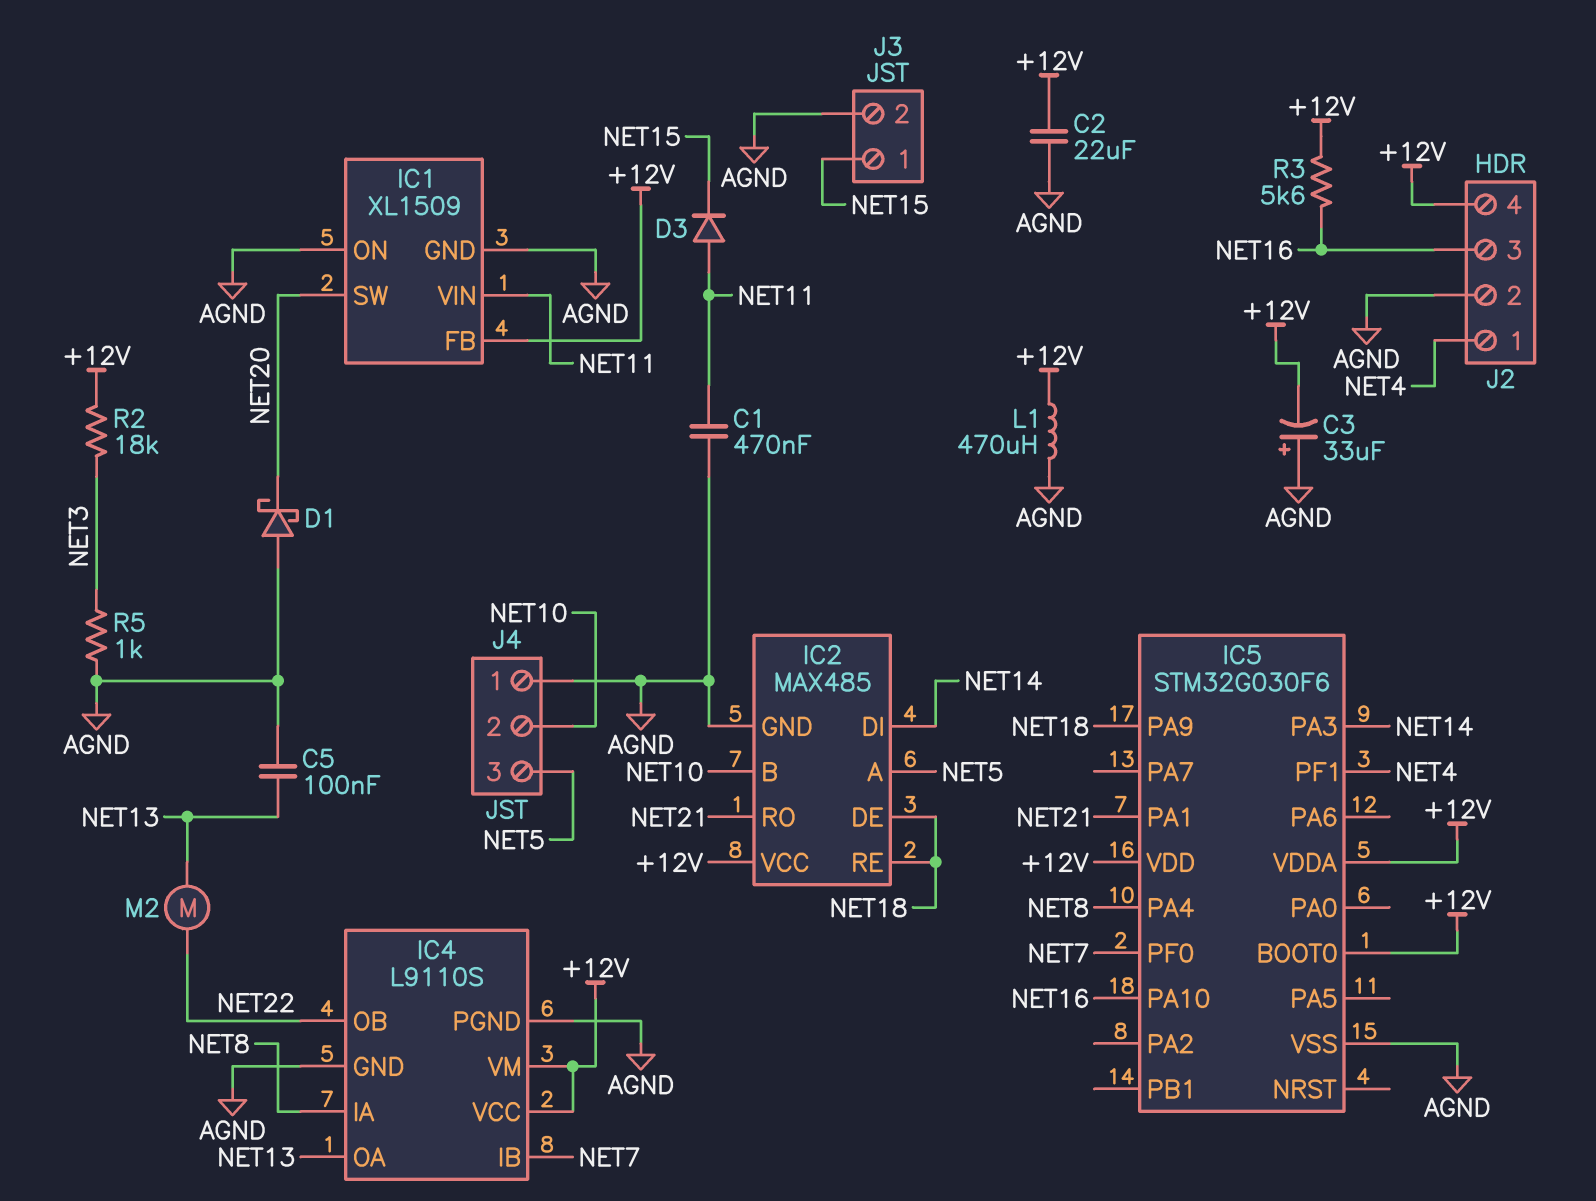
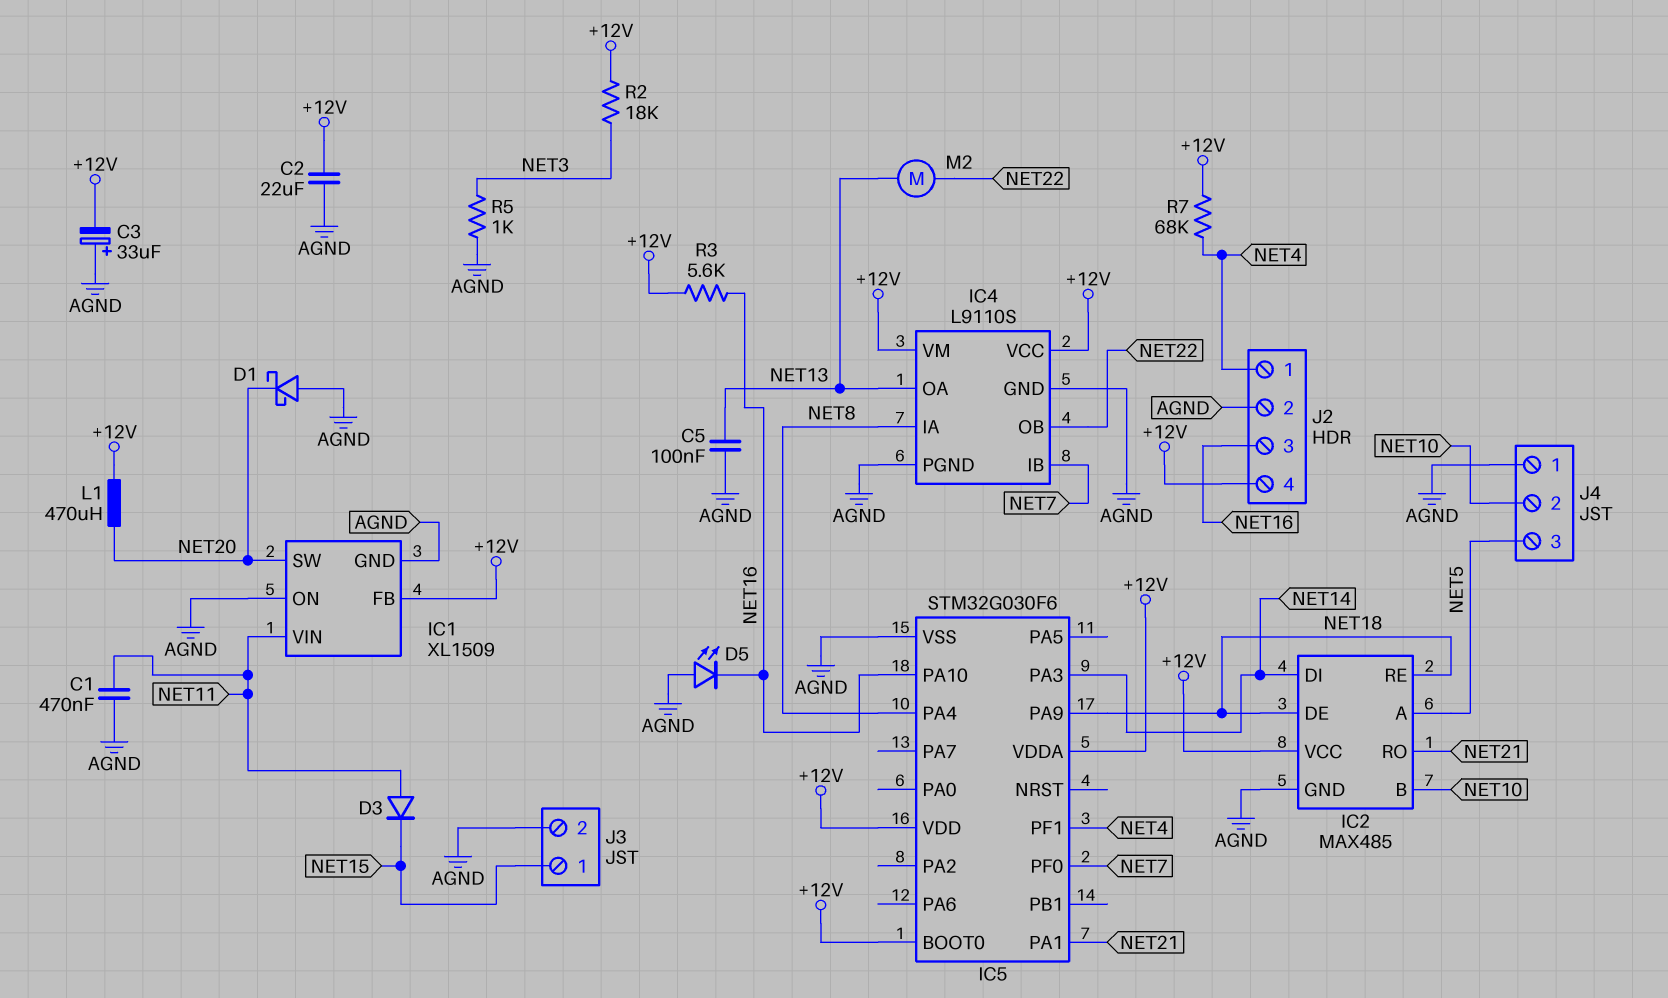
D5: none -> LED (A AGND, K NET16)
L1: 470uH (+12V, AGND) -> 470uH (+12V, NET20)
R7: none -> 68k (+12V, NET4)

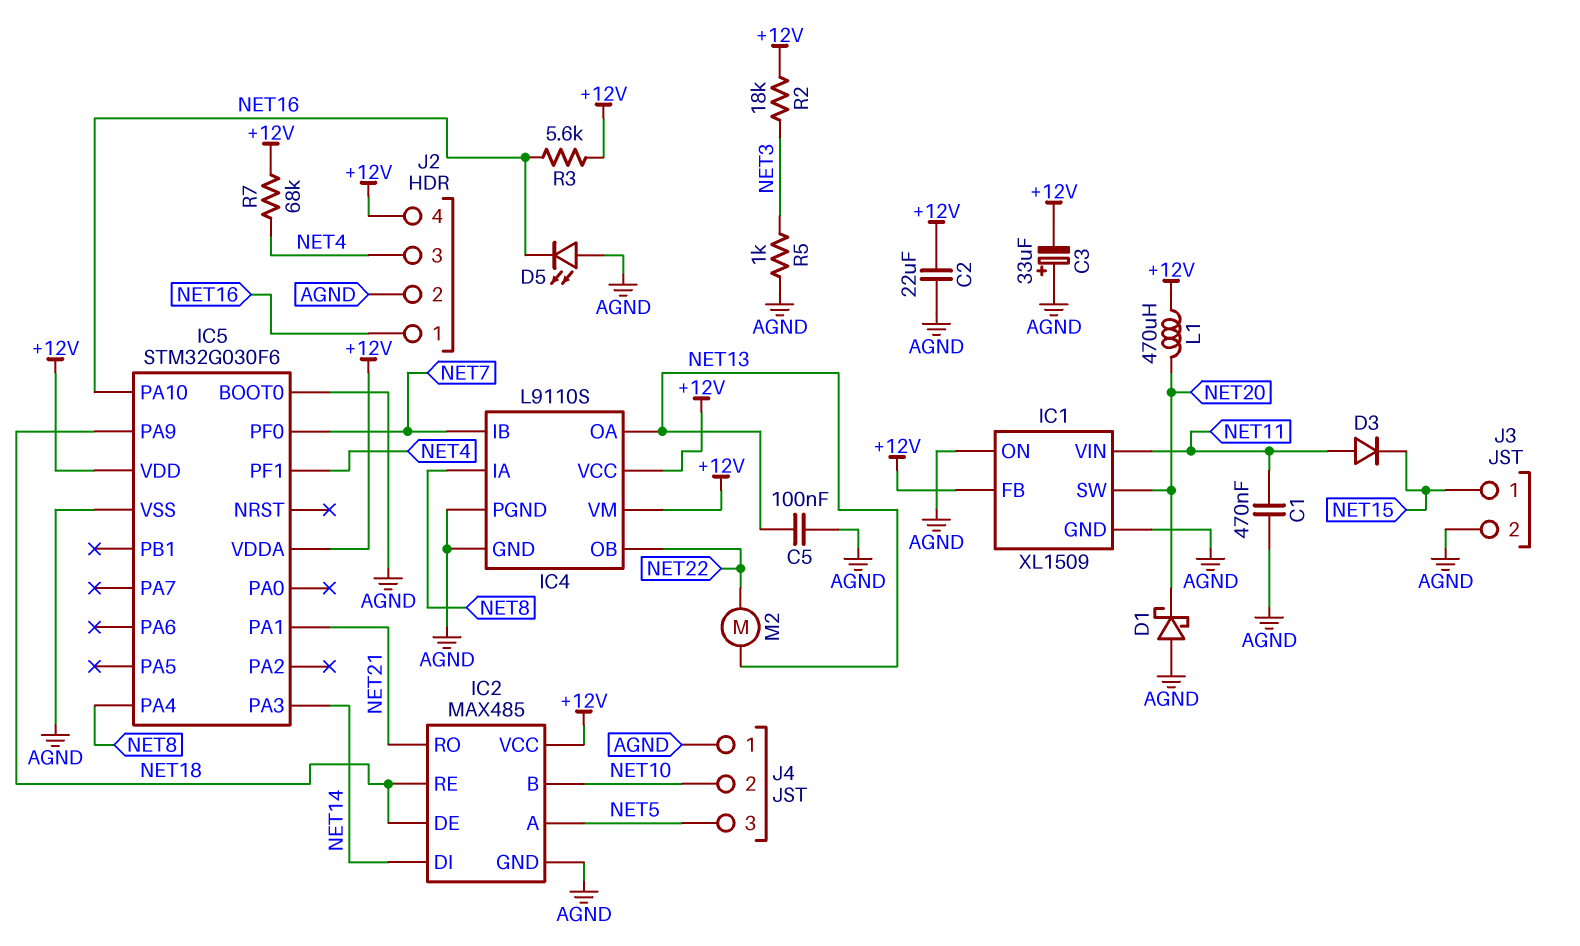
IC5 pin BOOT0: +12V -> AGND
J2 pin 1: NET4 -> NET16
J2 pin 3: NET16 -> NET4

